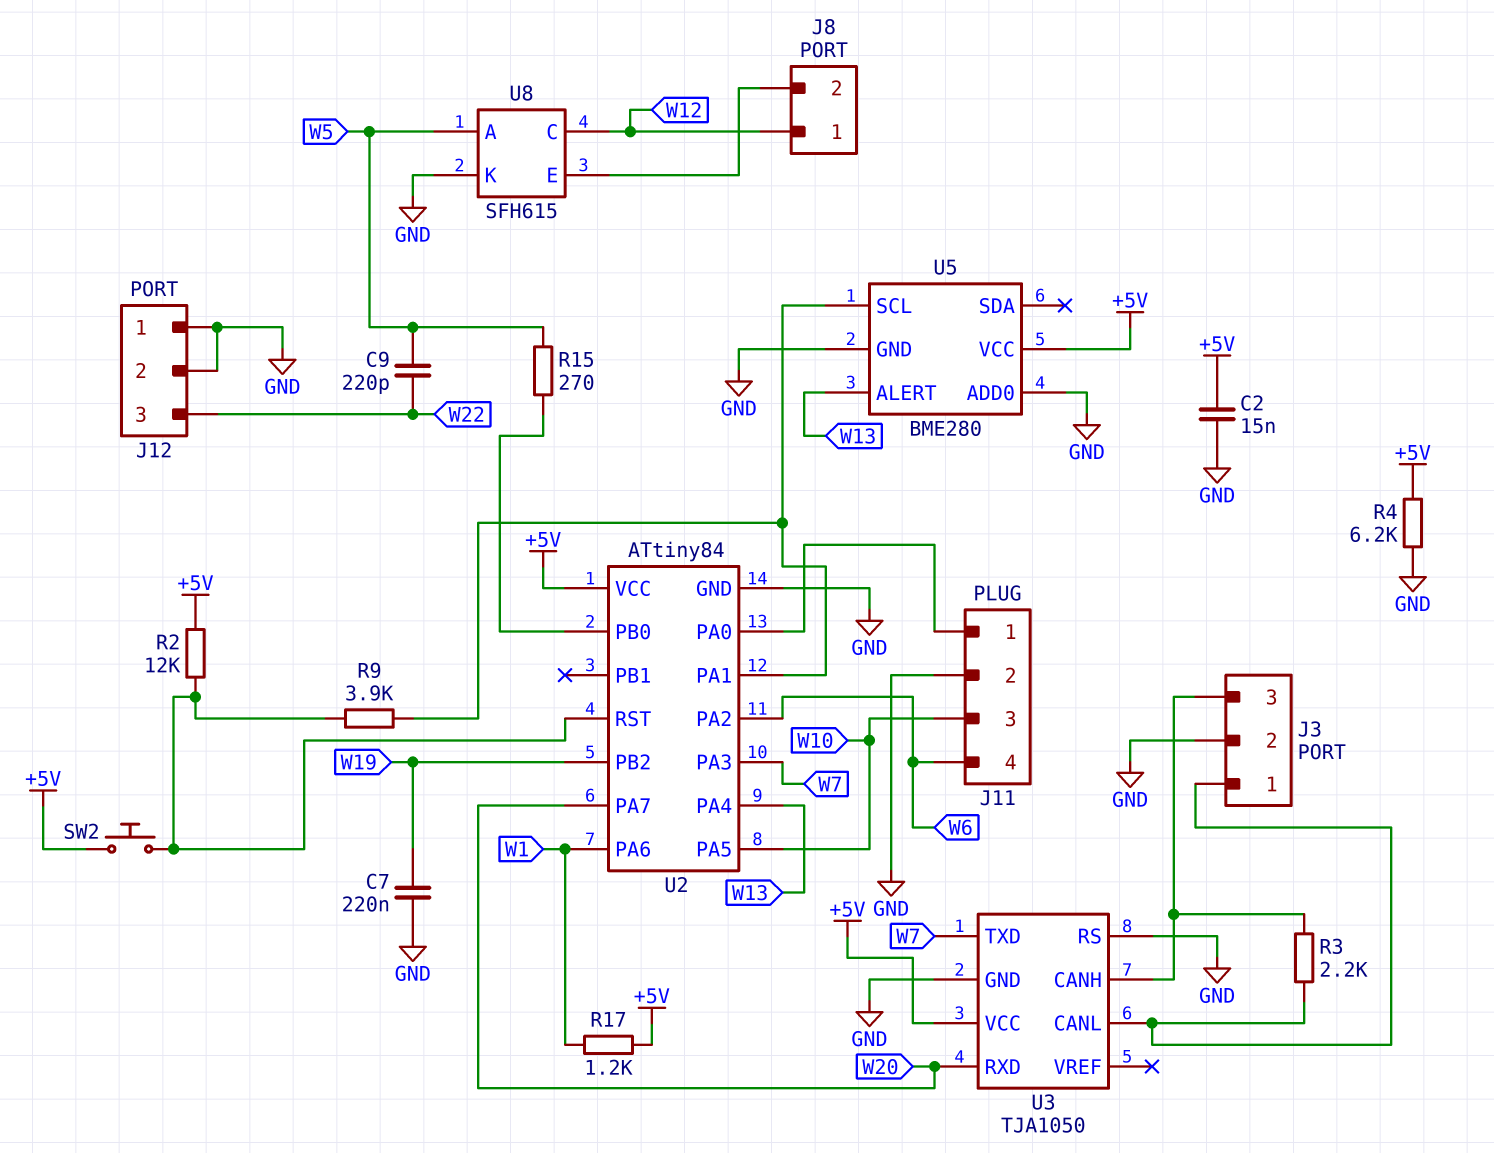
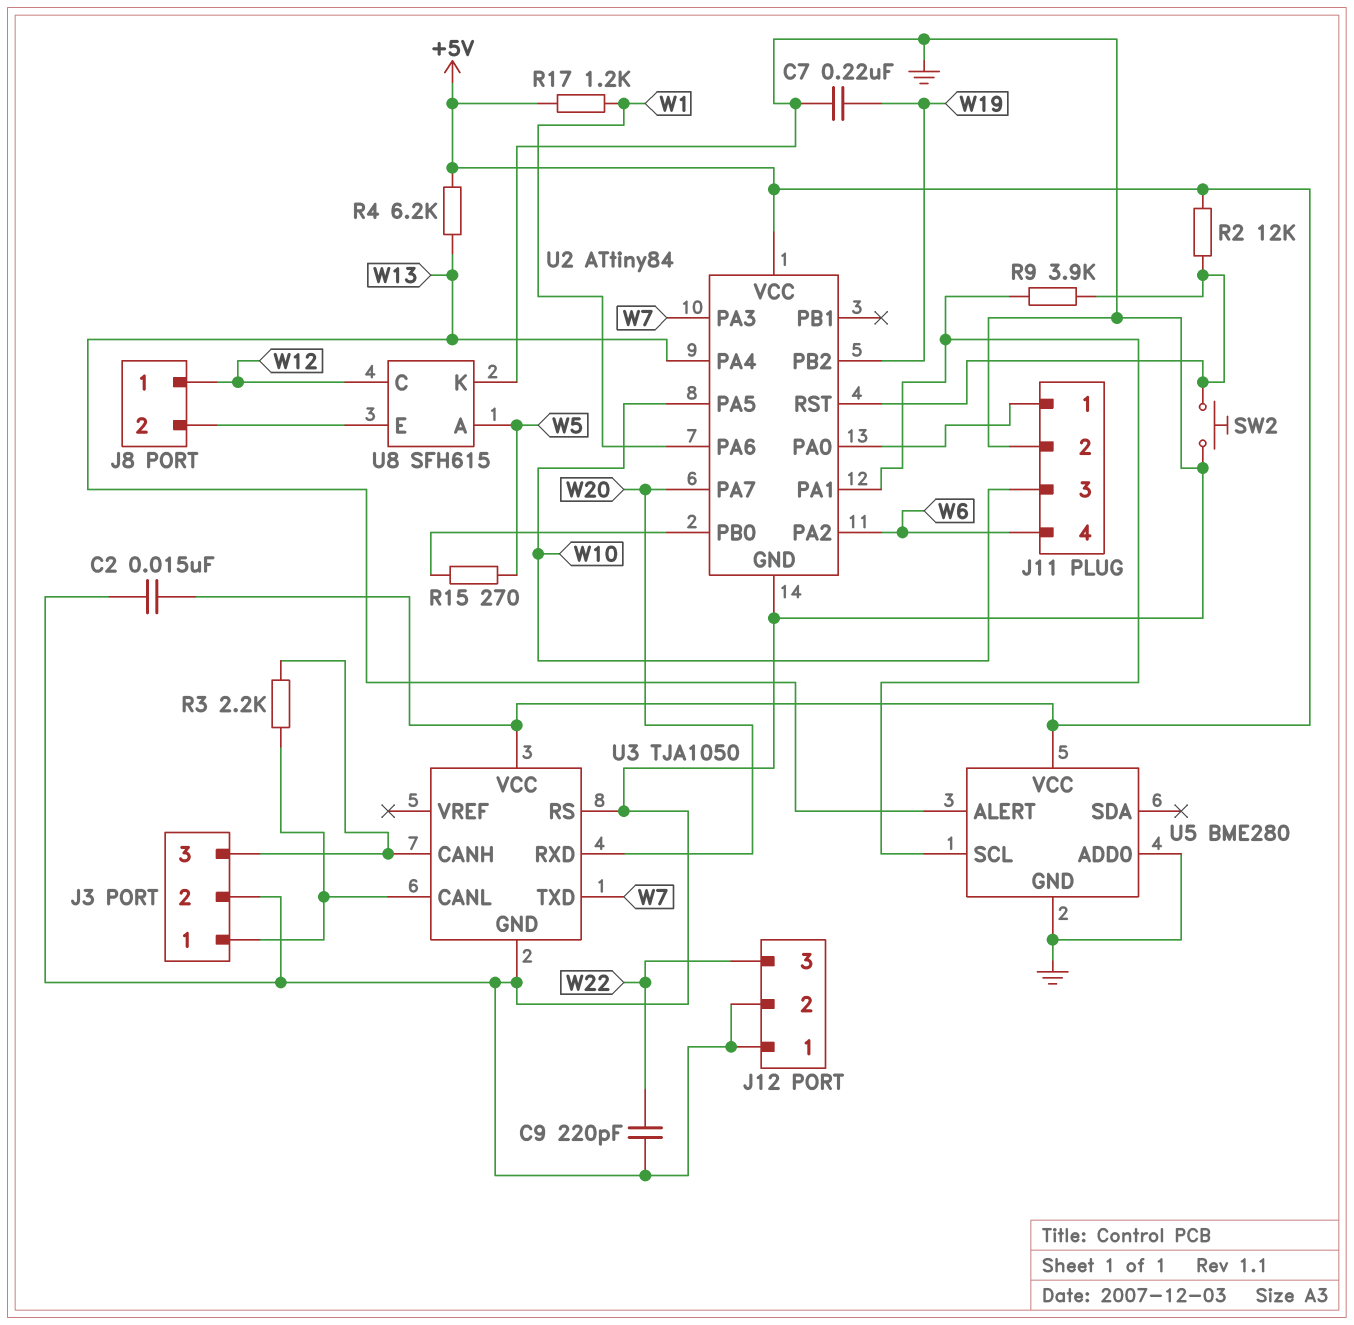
C9: 220pF (W5, W22) -> 220pF (GND, W22)
R4: 6.2k (+5V, GND) -> 6.2k (+5V, W13)
SW2: button (+5V, U2/RST) -> button (GND, U2/RST)

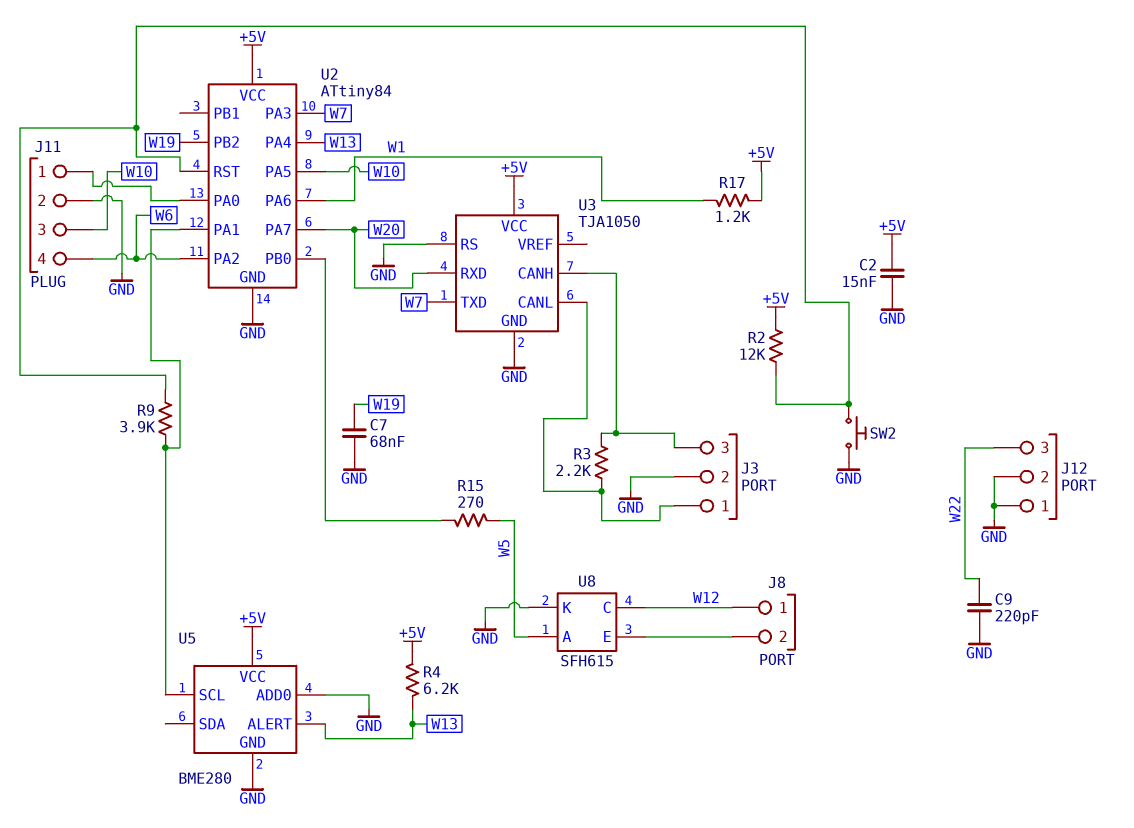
C7: 220nF (GND, W19) -> 68nF (GND, W19)

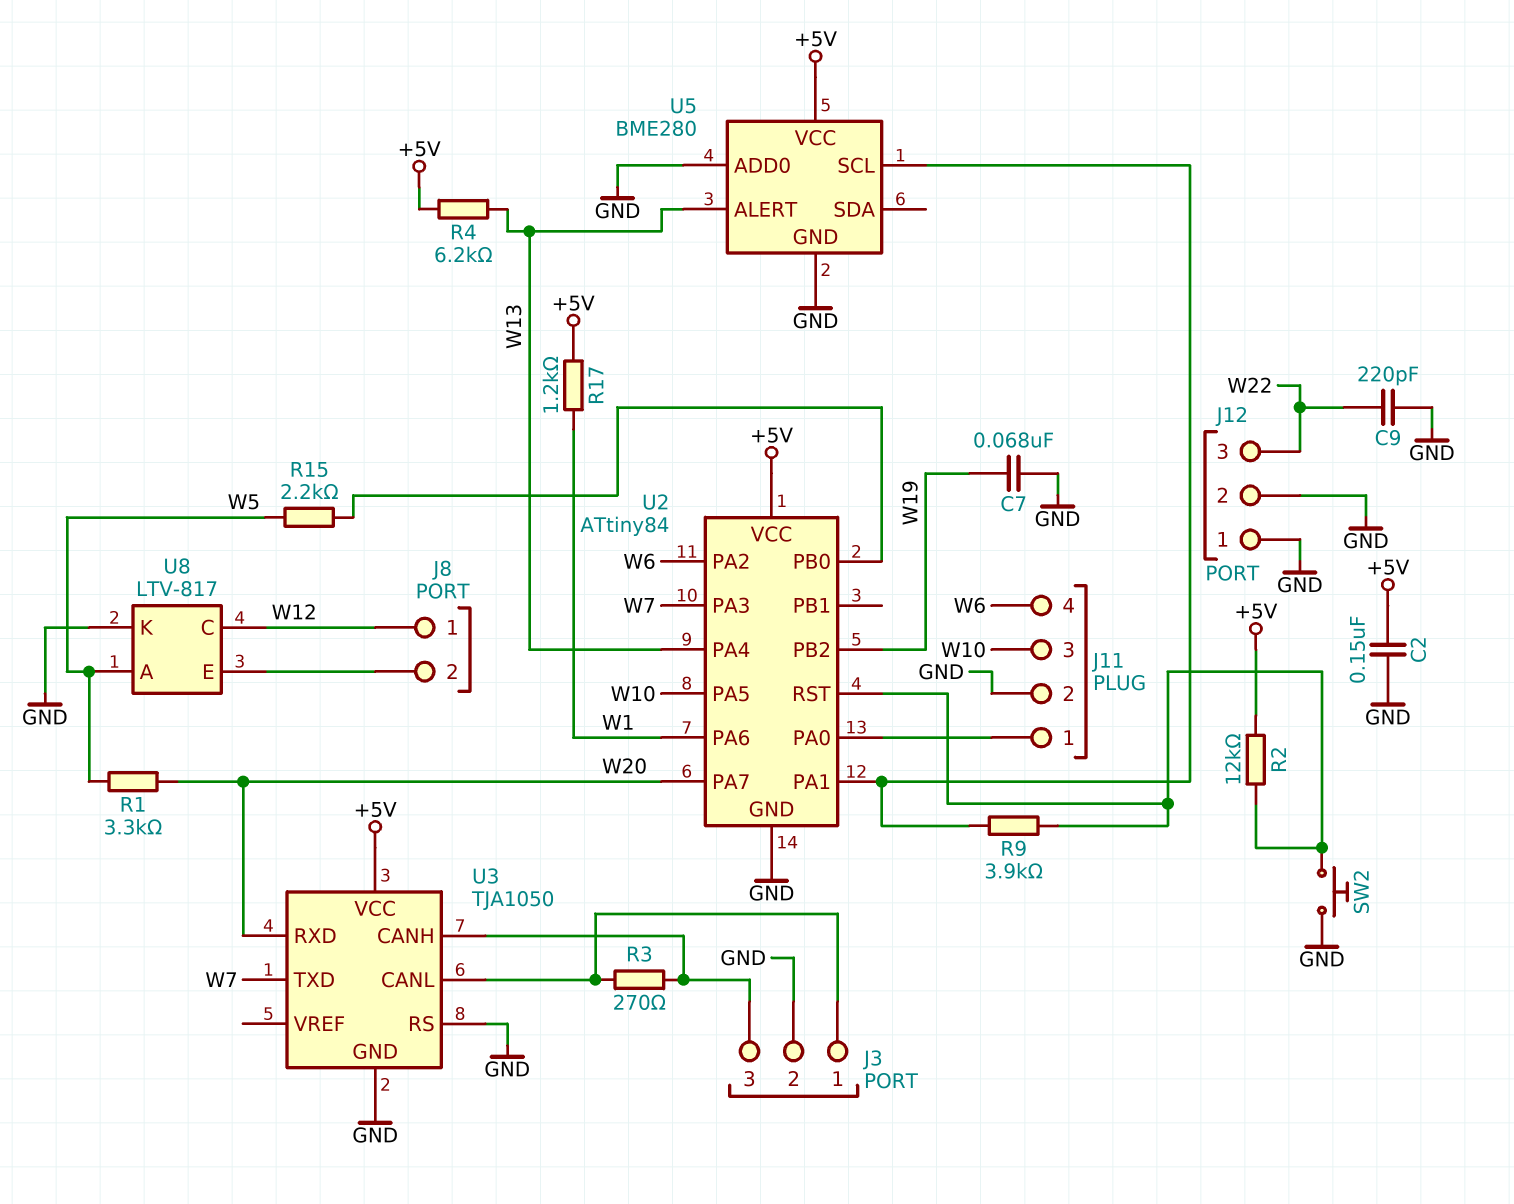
C2: 15nF (+5V, GND) -> 150nF (+5V, GND)
R1: none -> 3.3k (W5, W20)
R3: 2.2k (J3/1, J3/3) -> 270 (J3/1, J3/3)
R15: 270 (U2/PB0, W5) -> 2.2k (U2/PB0, W5)
U8: SFH615 -> LTV-817

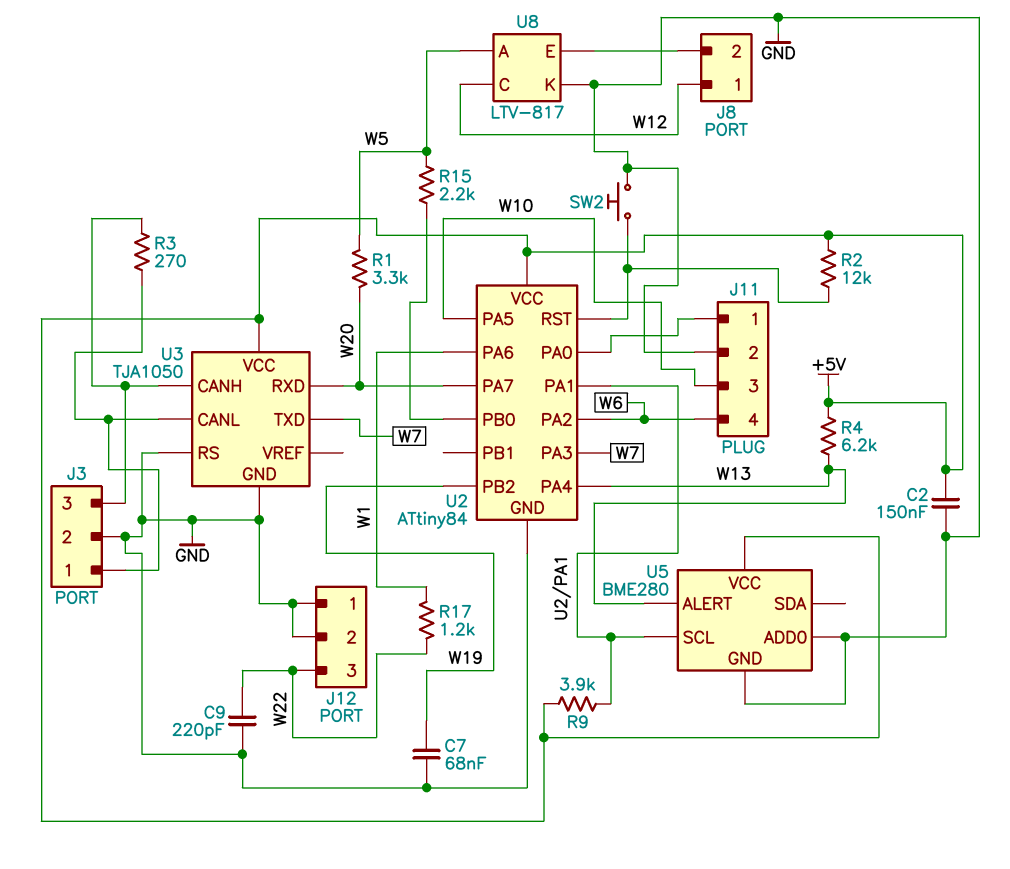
R9: 3.9k (U2/PA1, U2/RST) -> 3.9k (+5V, U2/PA1)
R17: 1.2k (+5V, W1) -> 1.2k (W1, W22)

